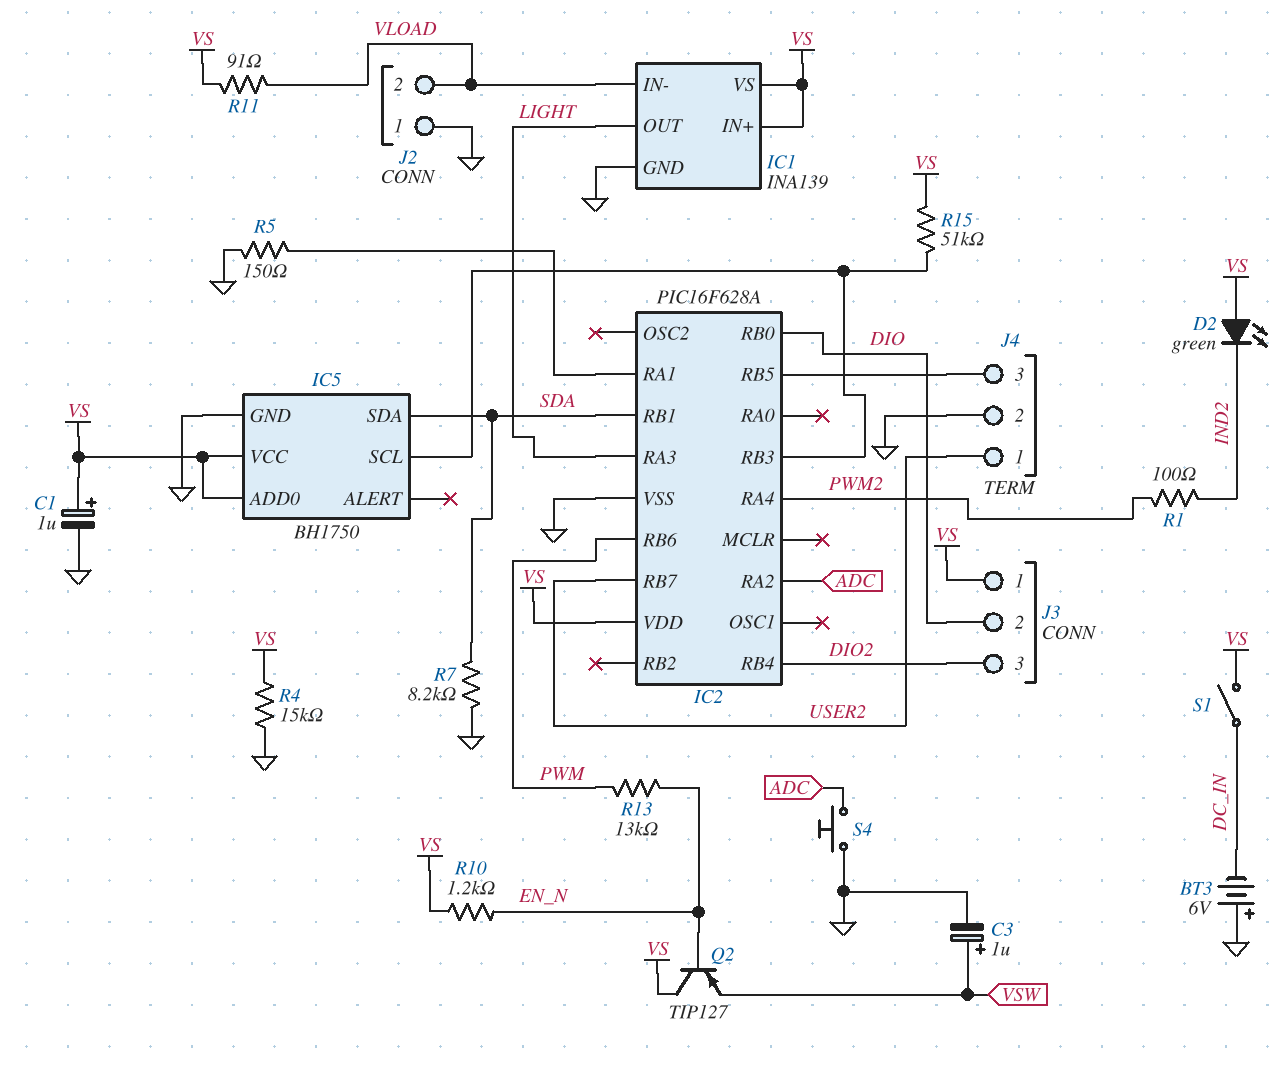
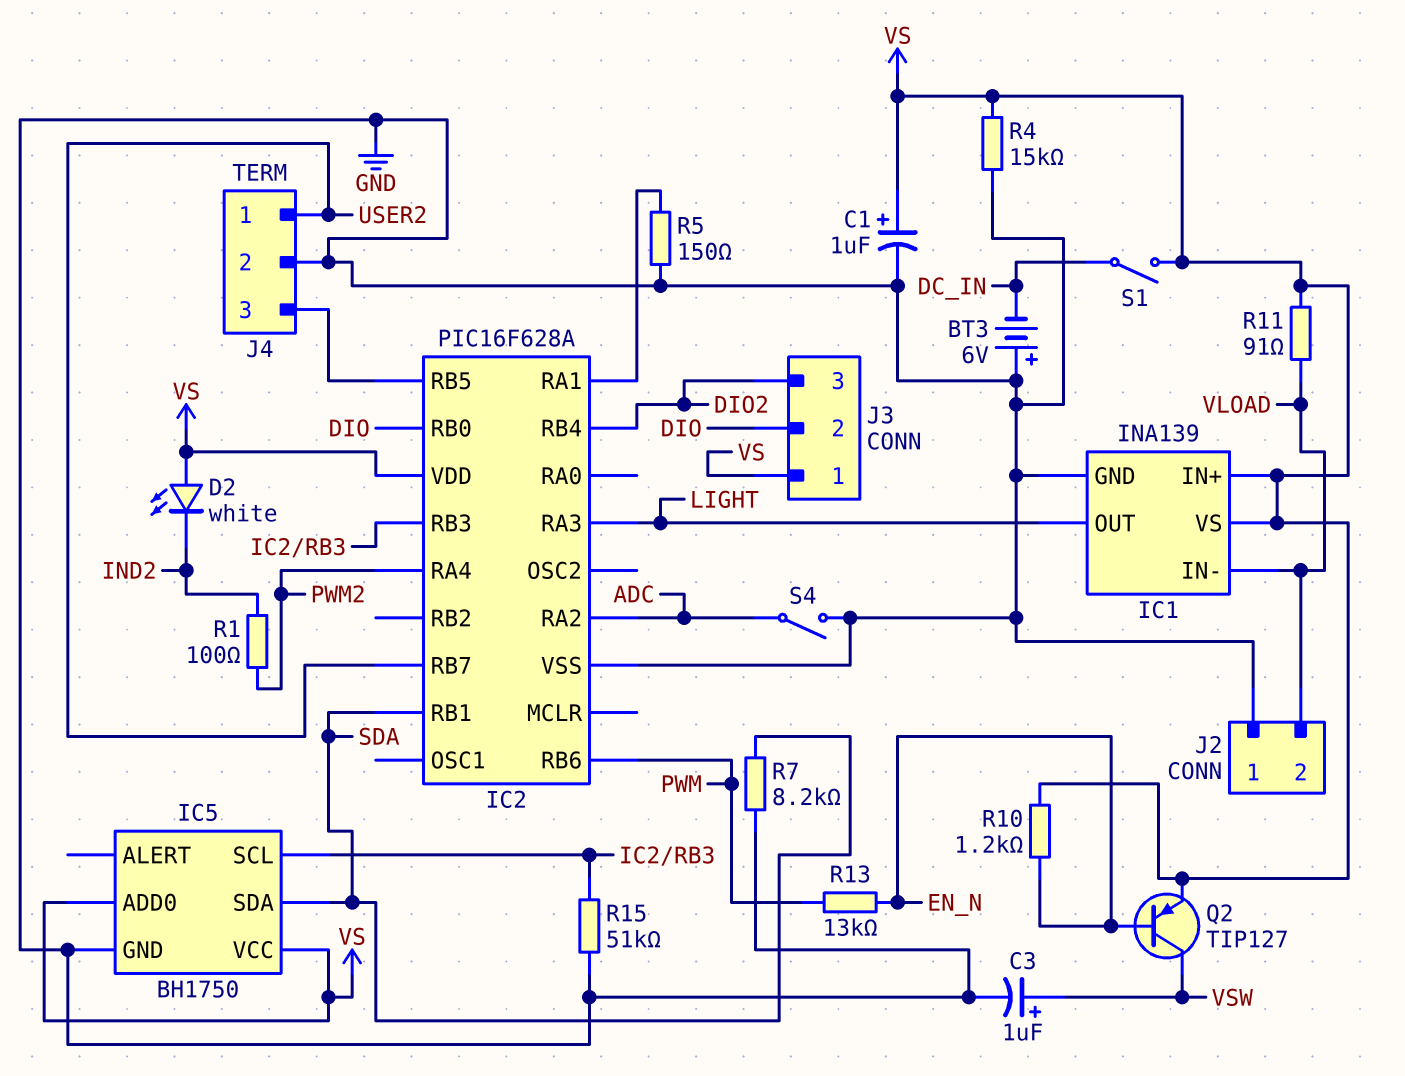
D2: LED green (A VS, K IND2) -> LED white (A VS, K IND2)
Q2: PNP TIP127 (B EN_N, C VS, E VSW) -> PNP TIP127 (B EN_N, C VSW, E VS)
R15: 51k (IC2/RB3, VS) -> 51k (GND, IC2/RB3)
S4: button (ADC, GND) -> switch (ADC, GND)

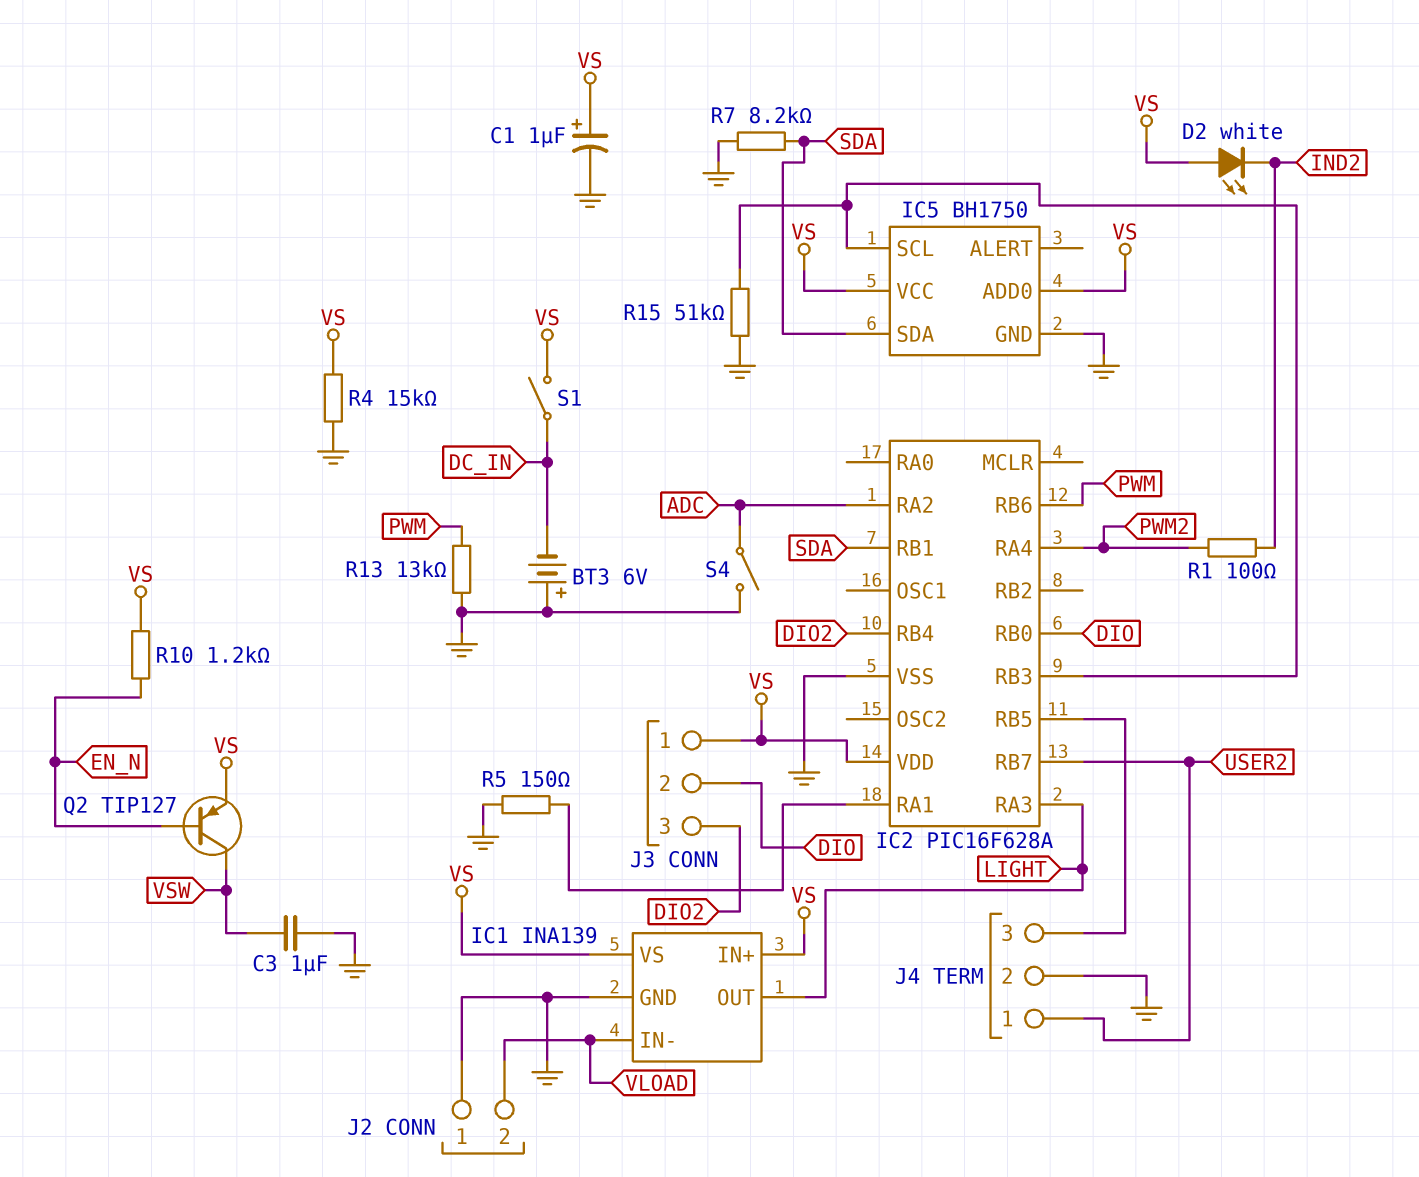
C3: 1uF (plus VSW, minus GND) -> 1uF (GND, VSW)
R11: 91 (VLOAD, VS) -> none
R13: 13k (EN_N, PWM) -> 13k (GND, PWM)

